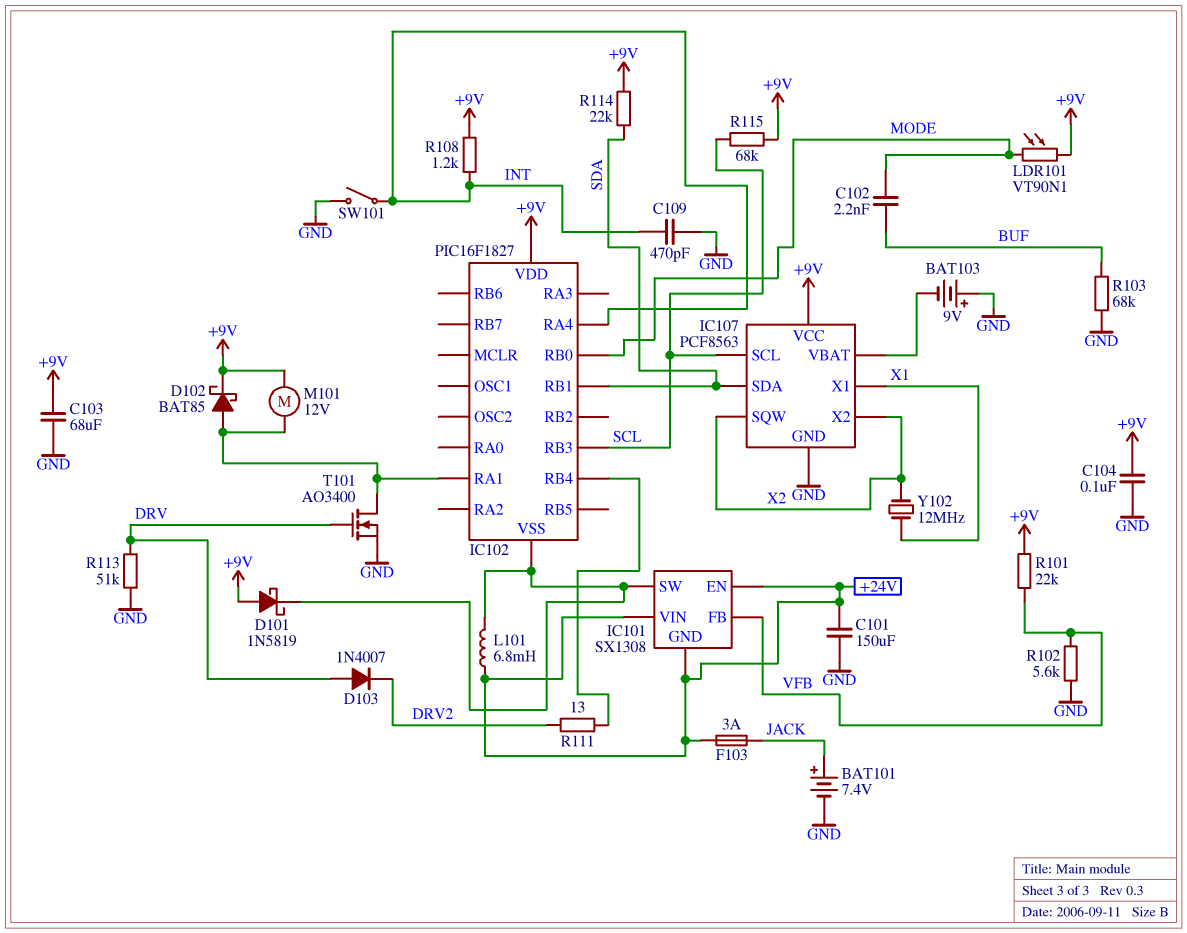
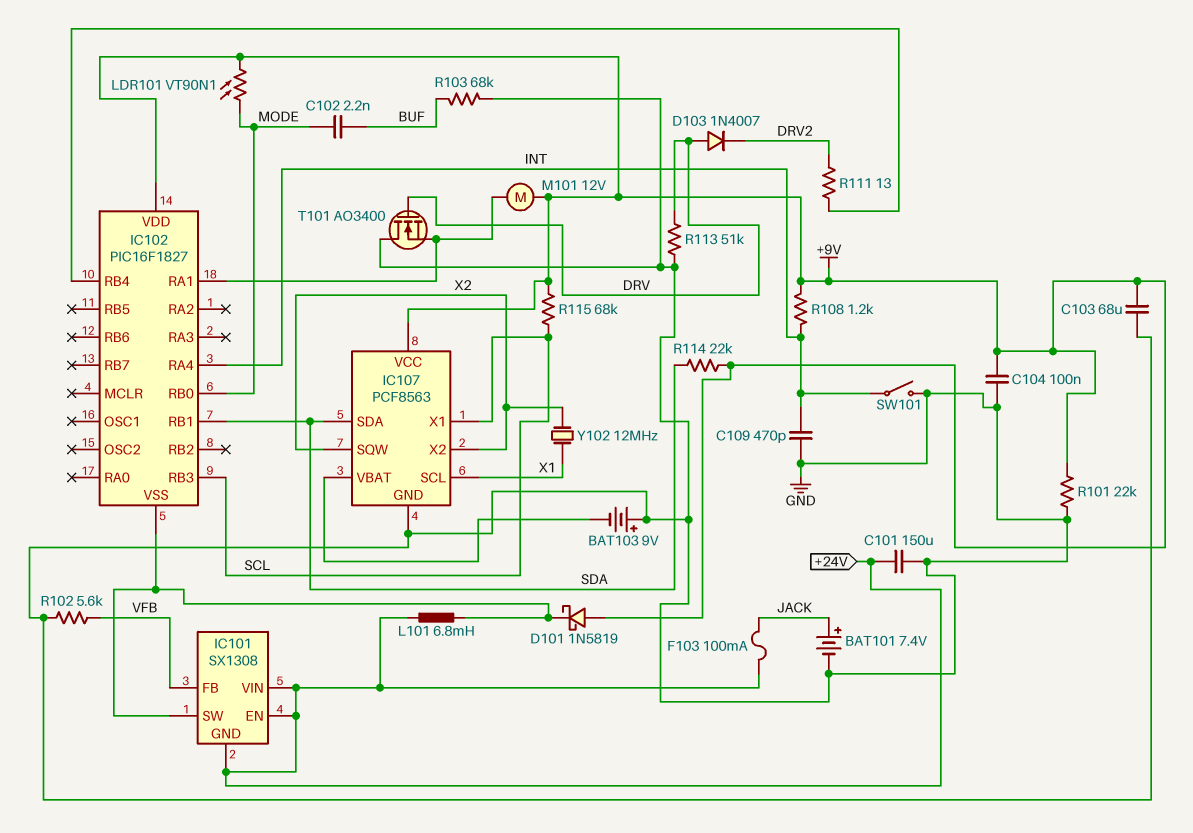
D102: schottky BAT85 (A IC102/RA1, K +9V) -> none
F103: 3A (+24V, JACK) -> 100mA (+24V, JACK)
IC107 pin SCL: SCL -> X1
IC107 pin X1: X1 -> SCL
R101: 22k (+9V, VFB) -> 22k (+9V, GND)
T101: NMOS AO3400 (G DRV, D IC102/RA1, S GND) -> NMOS AO3400 (G DRV, D GND, S IC102/RA1)

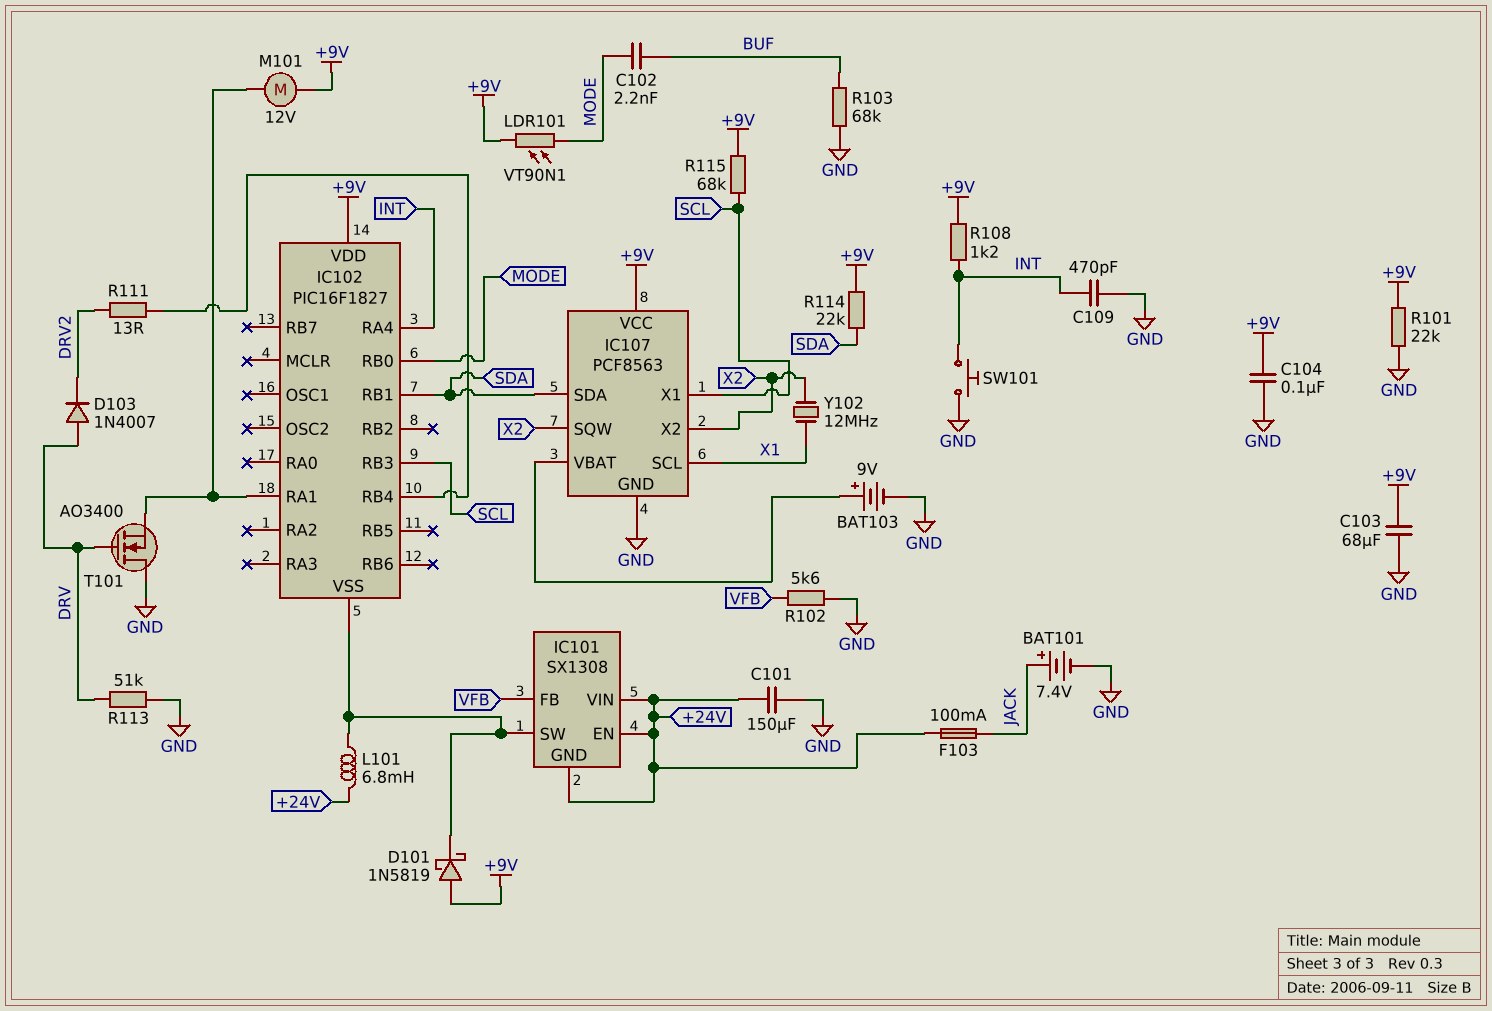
BAT103: 9V (plus GND, minus IC107/VBAT) -> 9V (plus IC107/VBAT, minus GND)
SW101: switch (GND, INT) -> button (GND, INT)

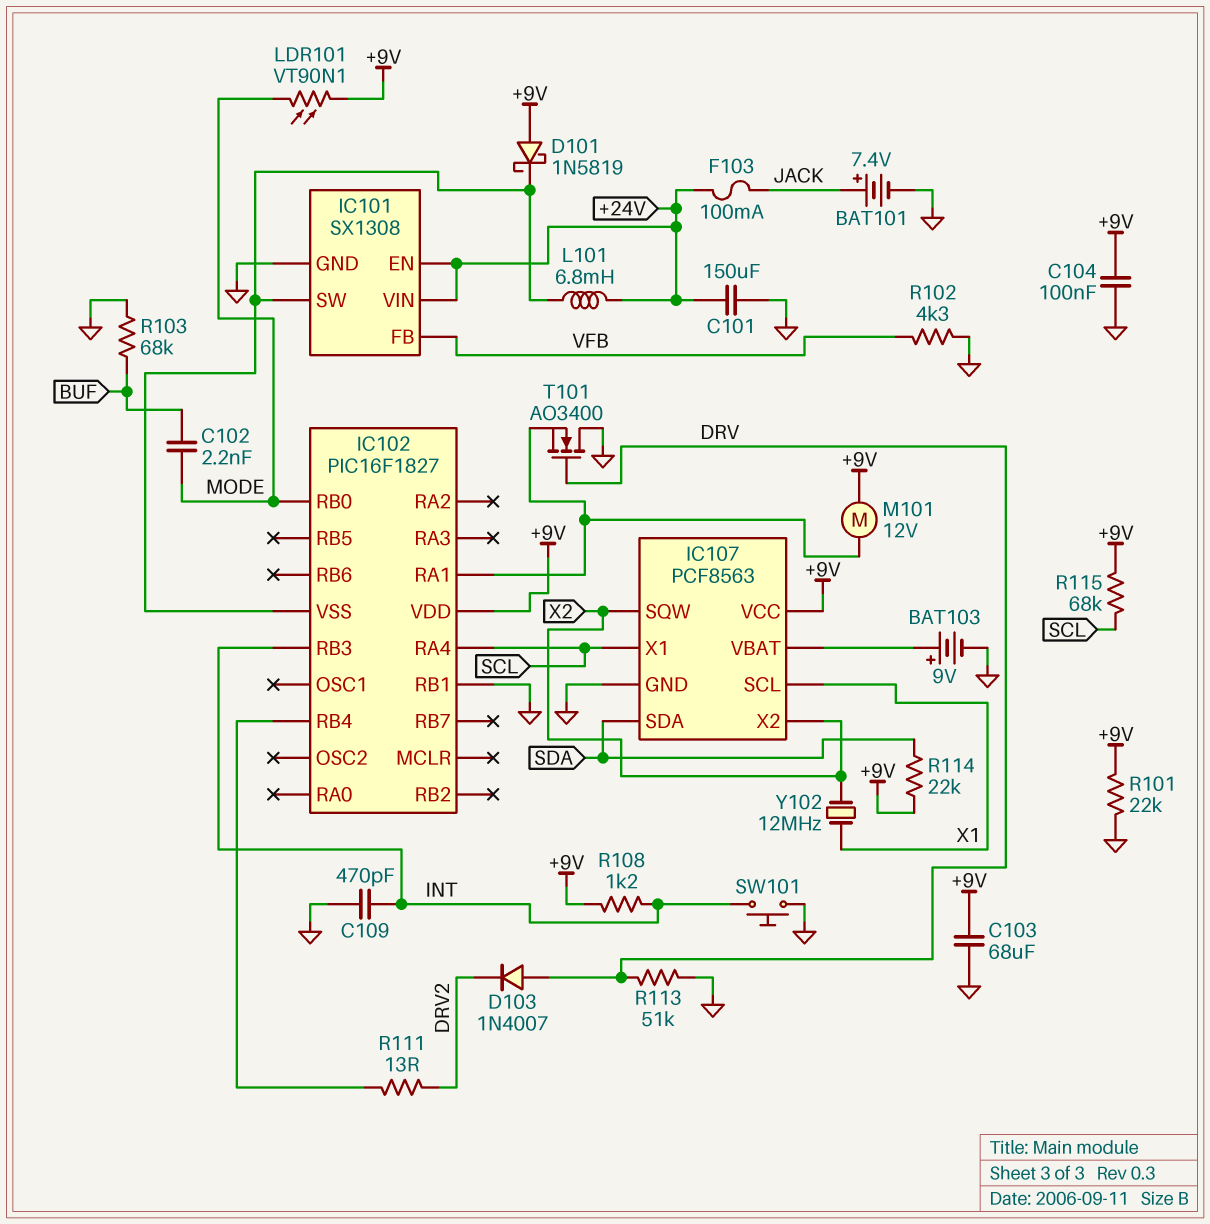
IC101 pin GND: +24V -> GND
IC102 pin RA4: INT -> SCL
IC102 pin RB1: SDA -> GND
IC102 pin RB3: SCL -> INT
R102: 5.6k (GND, VFB) -> 4.3k (GND, VFB)

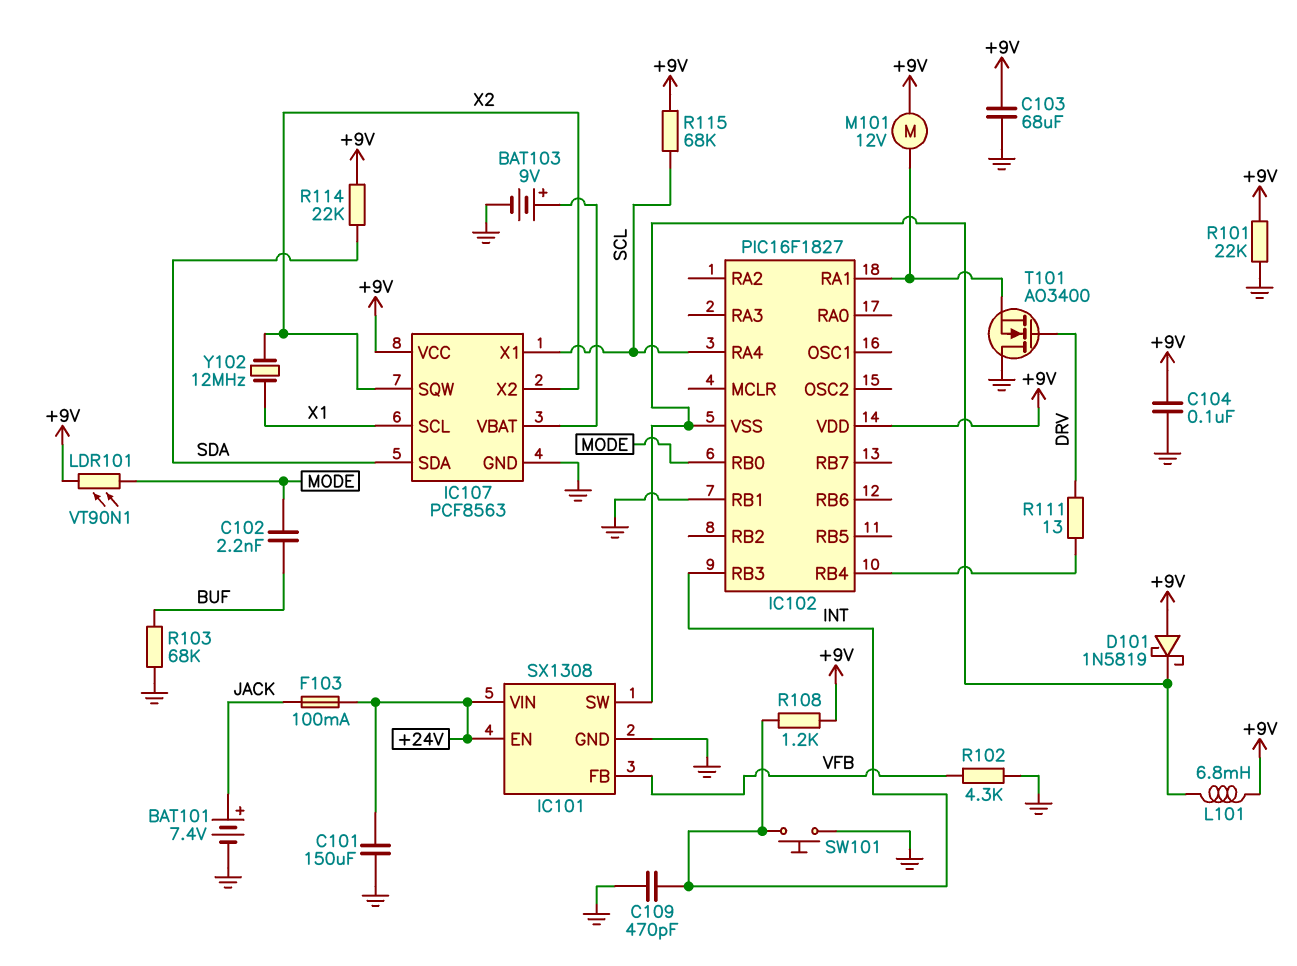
D103: diode 1N4007 (A DRV, K DRV2) -> none
L101: 6.8mH (+24V, IC101/SW) -> 6.8mH (+9V, IC101/SW)
R111: 13 (DRV2, IC102/RB4) -> 13 (DRV, IC102/RB4)
R113: 51k (DRV, GND) -> none

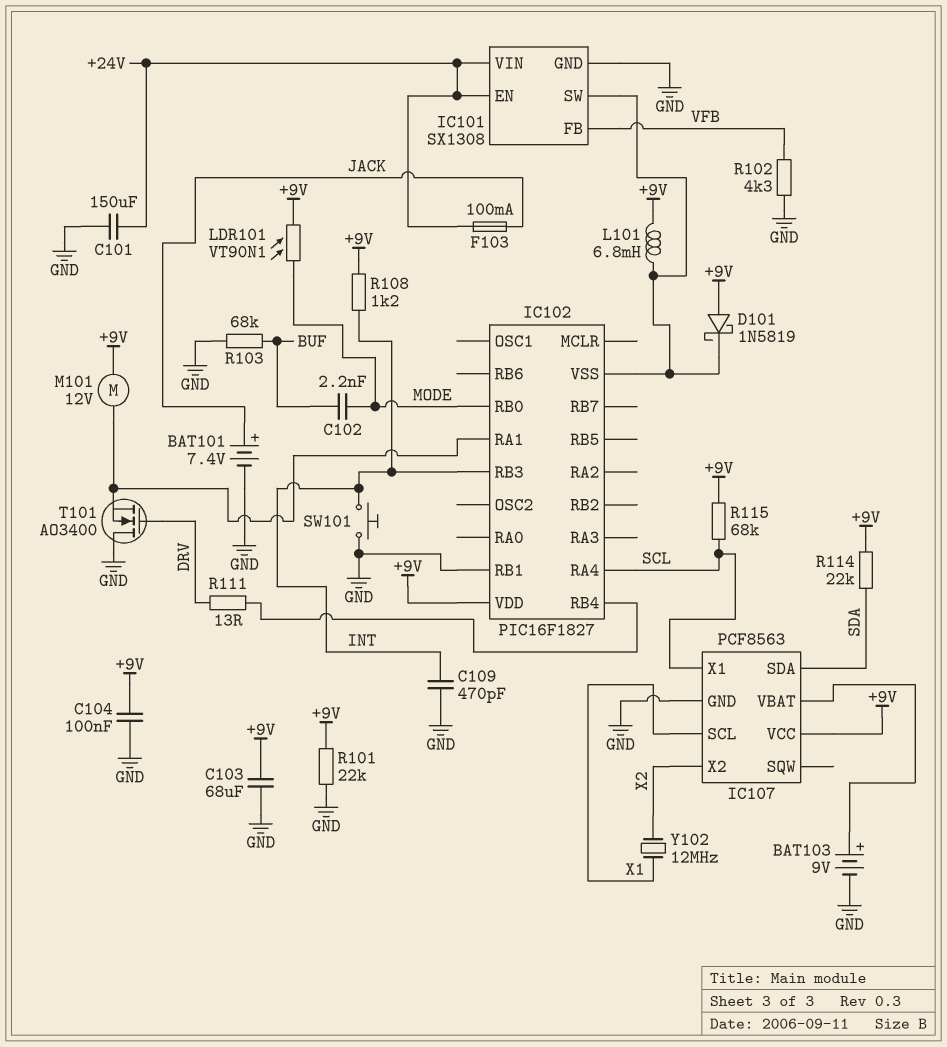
IC107 pin SQW: X2 -> none

